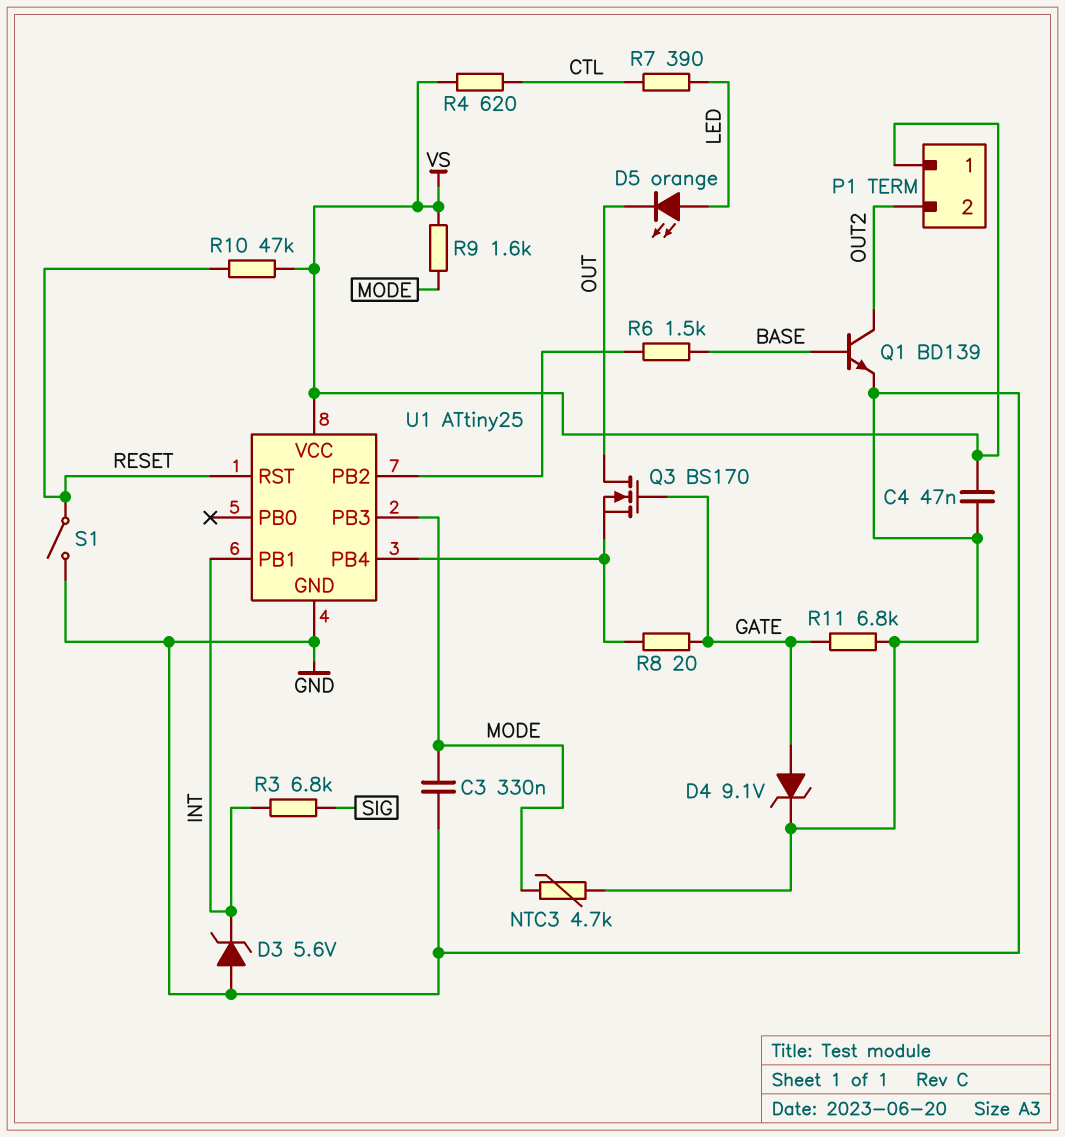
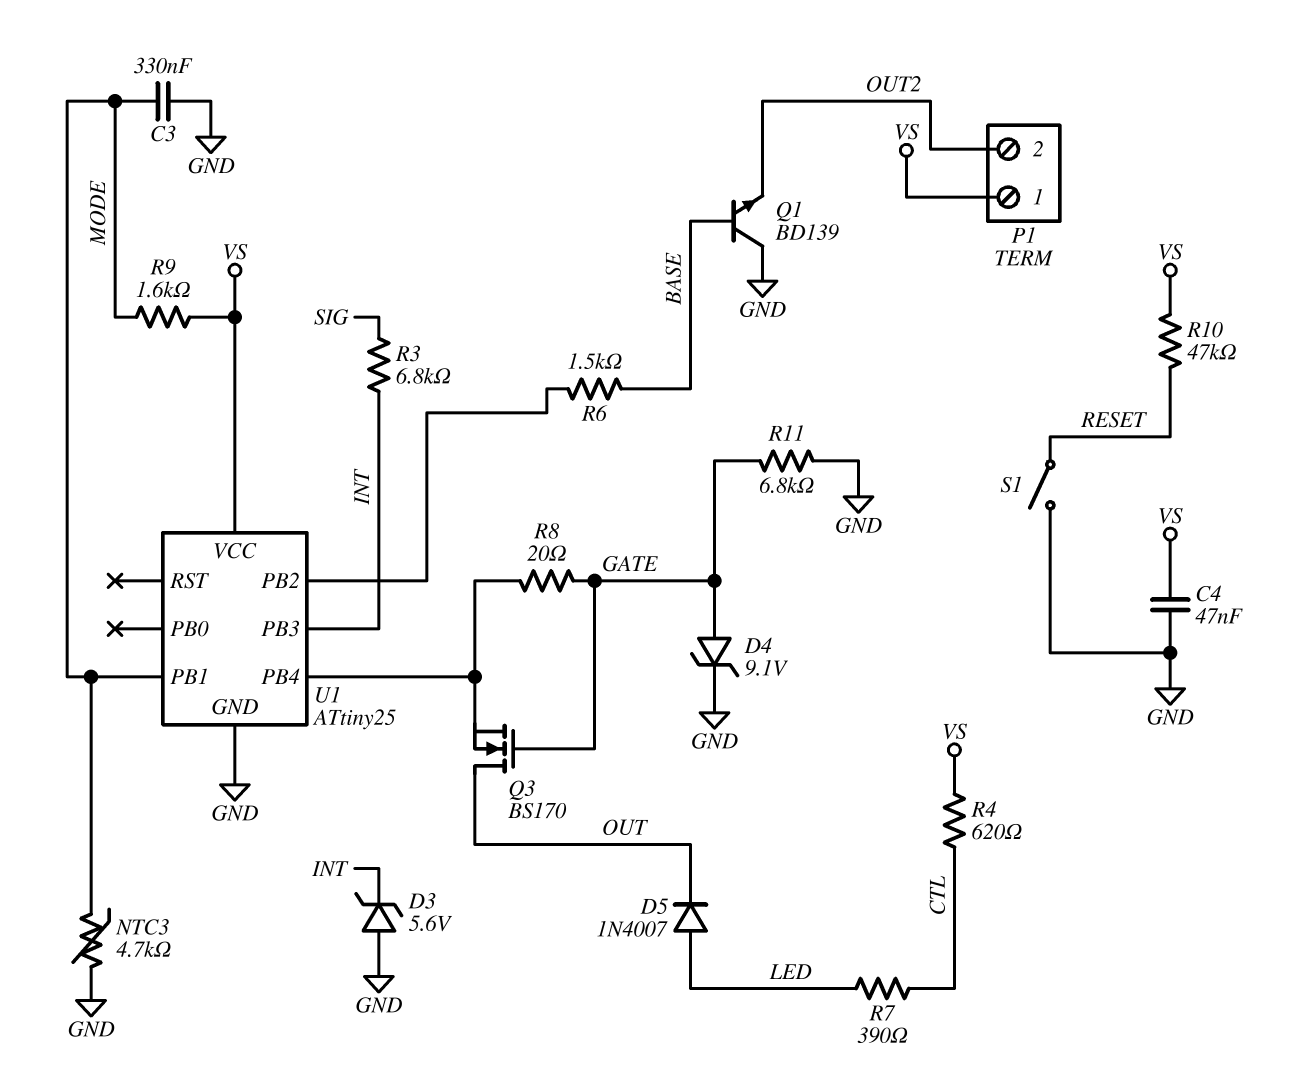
D5: LED orange (A LED, K OUT) -> diode 1N4007 (A LED, K OUT)
Q1: NPN BD139 (B BASE, C OUT2, E GND) -> NPN BD139 (B BASE, C GND, E OUT2)
U1 pin PB1: INT -> MODE
U1 pin PB3: MODE -> INT
U1 pin RST: RESET -> none

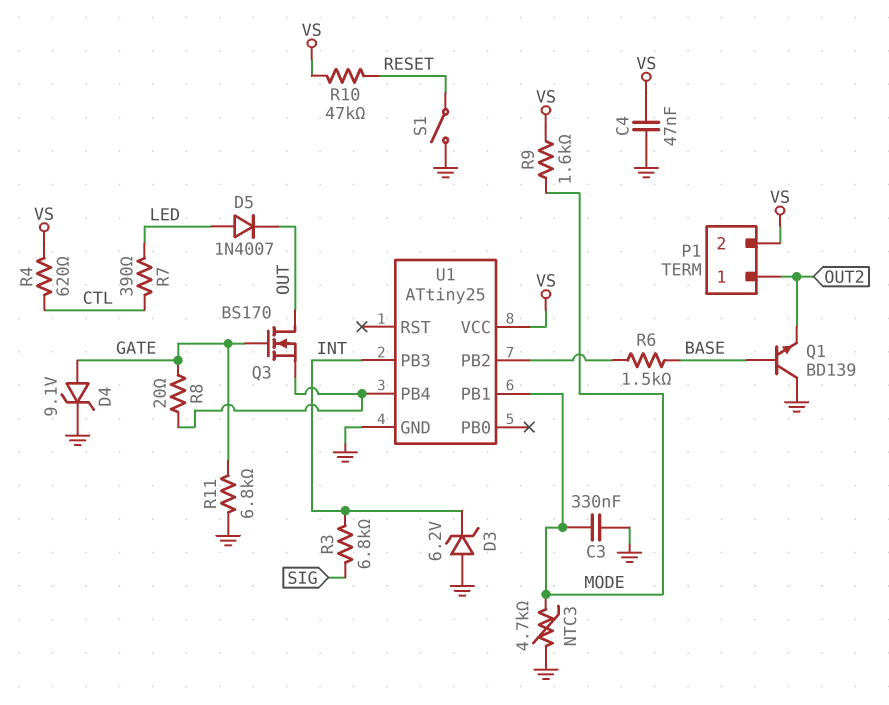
D3: zener 5.6V (A GND, K INT) -> zener 6.2V (A GND, K INT)
P1 pin 1: VS -> OUT2
P1 pin 2: OUT2 -> VS

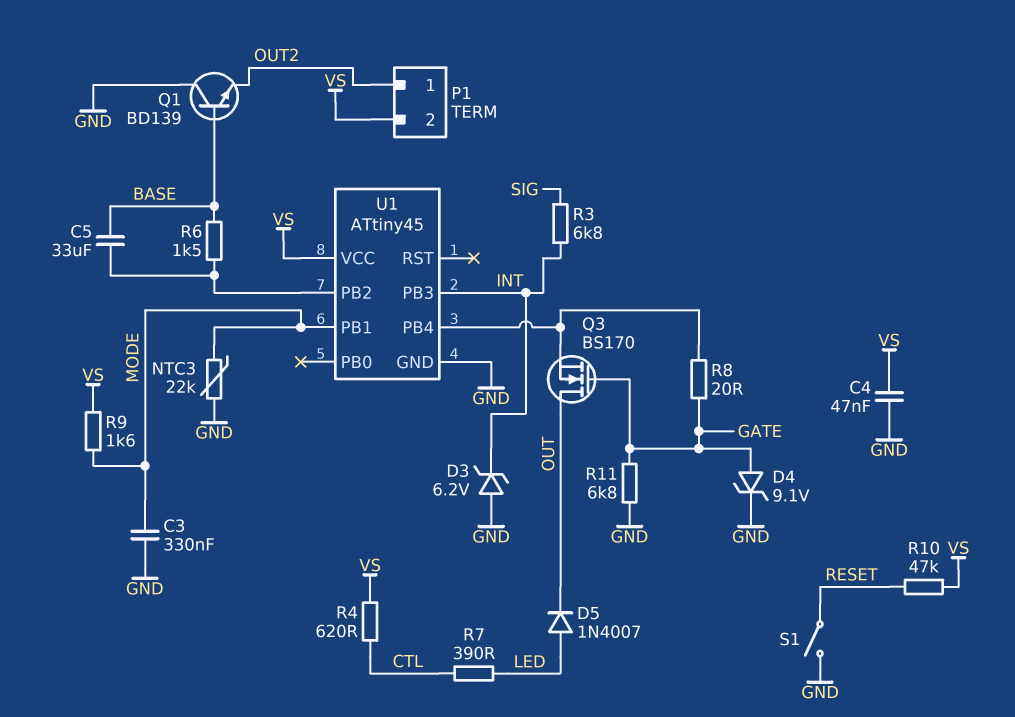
C5: none -> 33uF (BASE, U1/PB2)
NTC3: 4.7k (GND, MODE) -> 22k (GND, MODE)
U1: ATtiny25 -> ATtiny45

